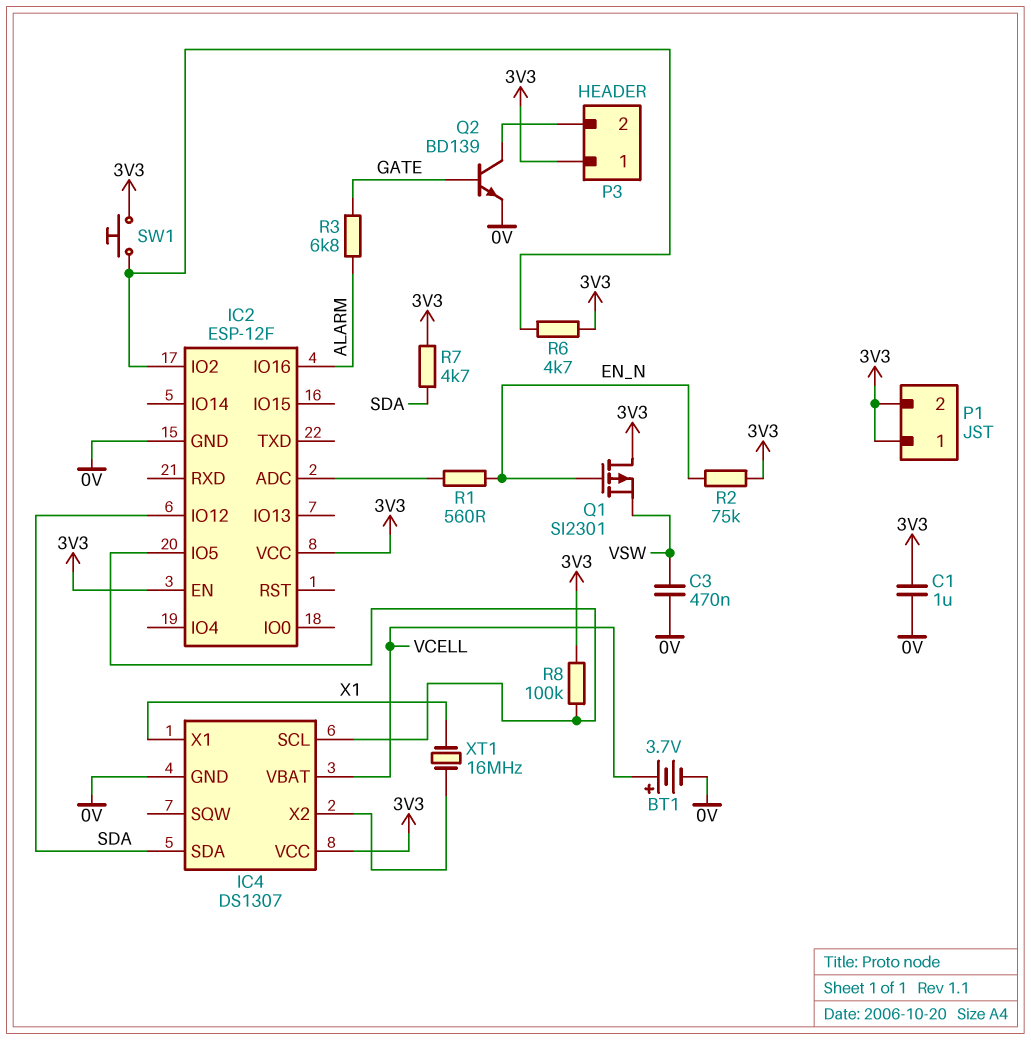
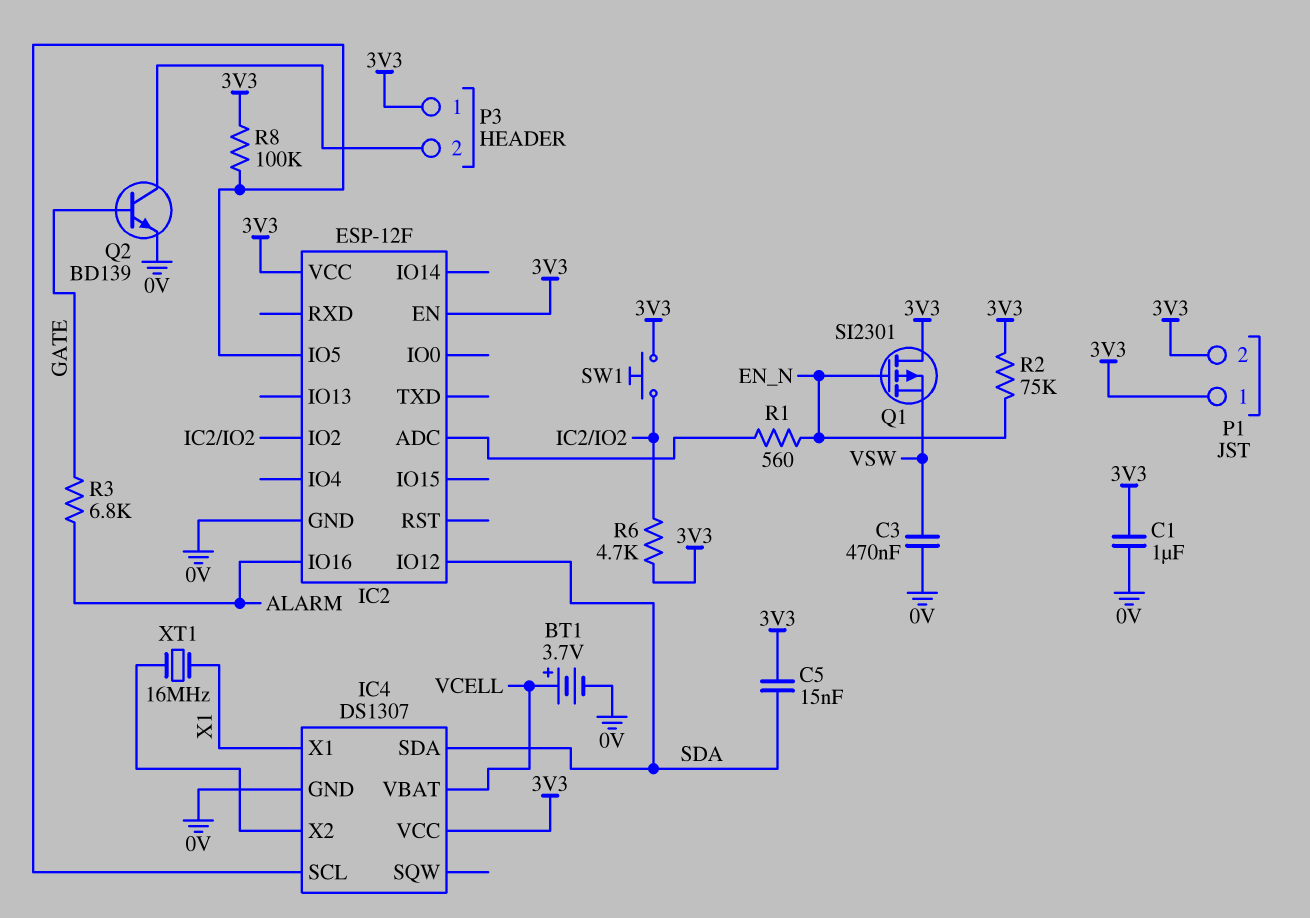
C5: none -> 15nF (3V3, SDA)
R7: 4.7k (3V3, SDA) -> none

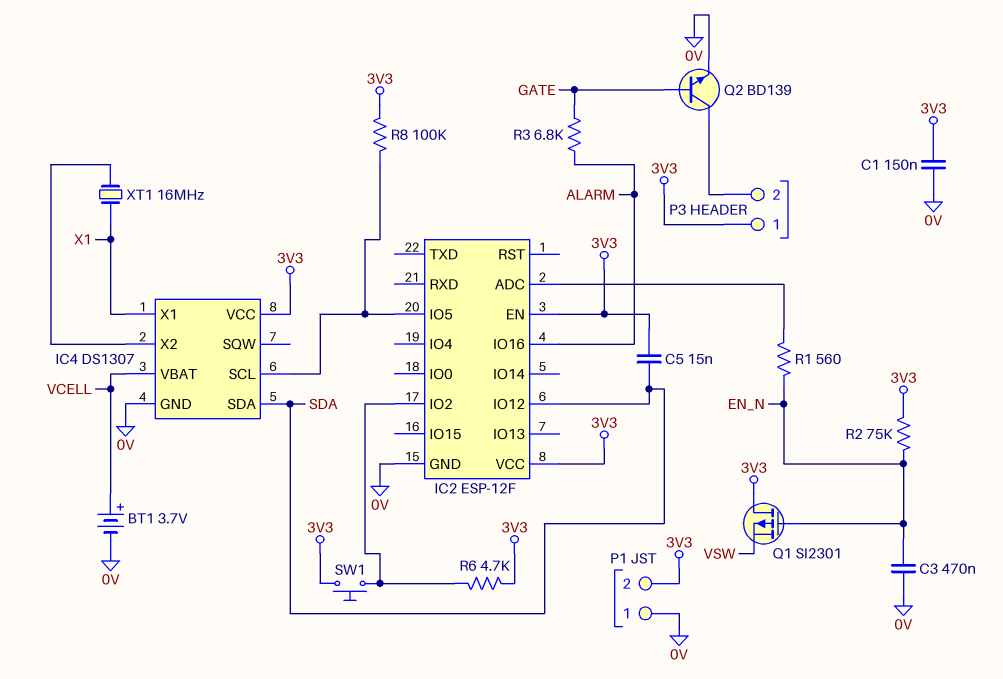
C1: 1uF (0V, 3V3) -> 150nF (0V, 3V3)
C3: 470nF (0V, VSW) -> 470nF (0V, EN_N)
P1 pin 1: 3V3 -> 0V

